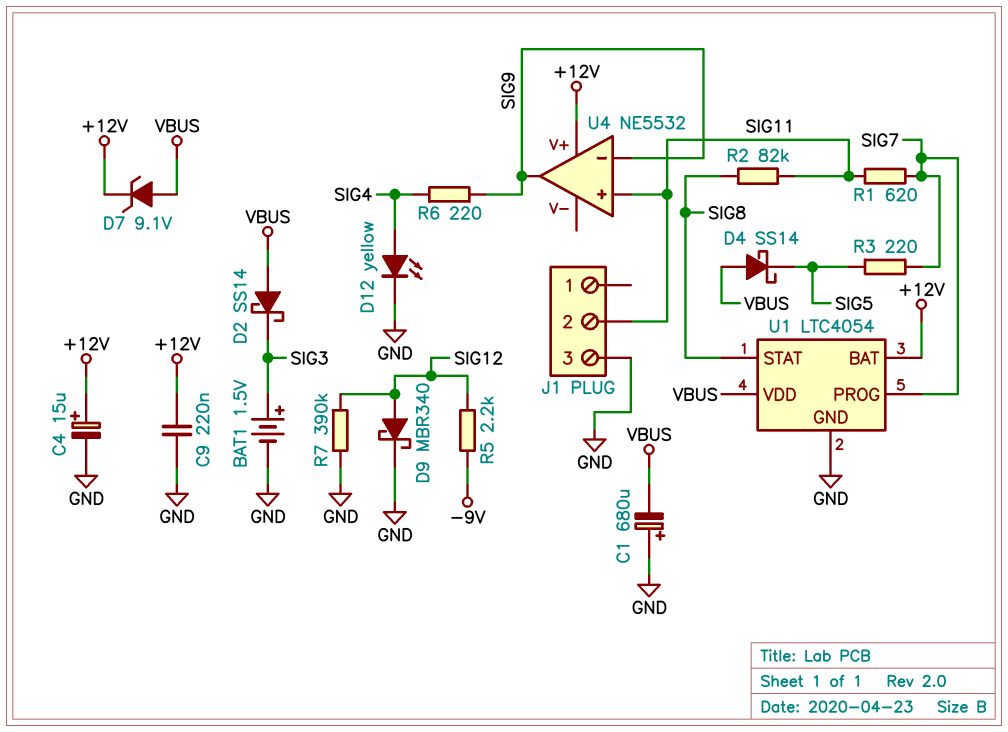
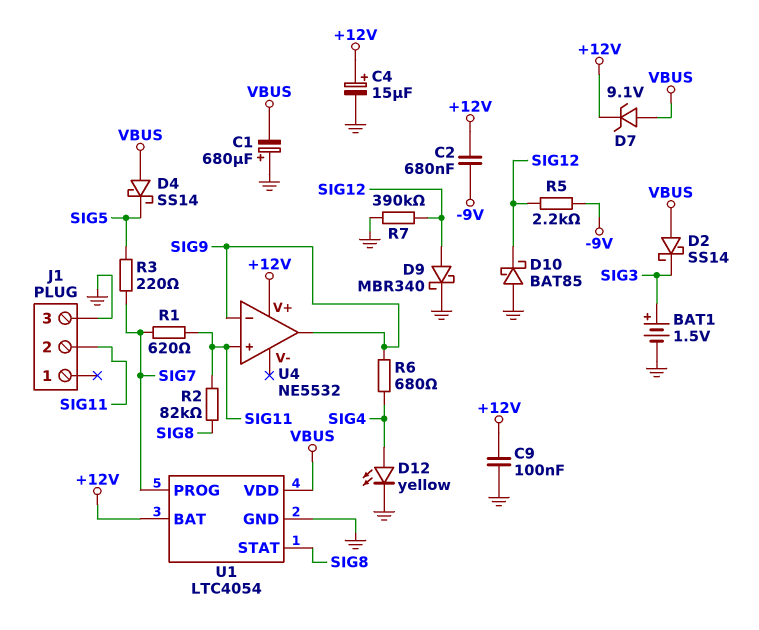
C2: none -> 680nF (+12V, -9V)
C9: 220nF (+12V, GND) -> 100nF (+12V, GND)
D10: none -> schottky BAT85 (A GND, K SIG12)
R6: 220 (SIG4, SIG9) -> 680 (SIG4, SIG9)

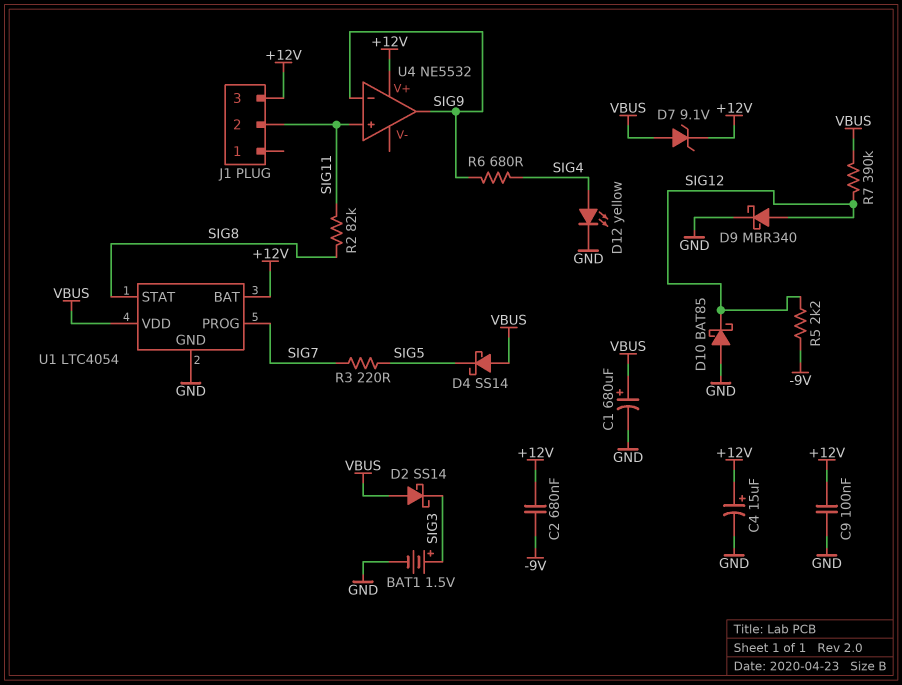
C1: 680uF (plus GND, minus VBUS) -> 680uF (plus VBUS, minus GND)
J1 pin 3: GND -> +12V
R1: 620 (SIG7, SIG11) -> none
R7: 390k (GND, SIG12) -> 390k (SIG12, VBUS)

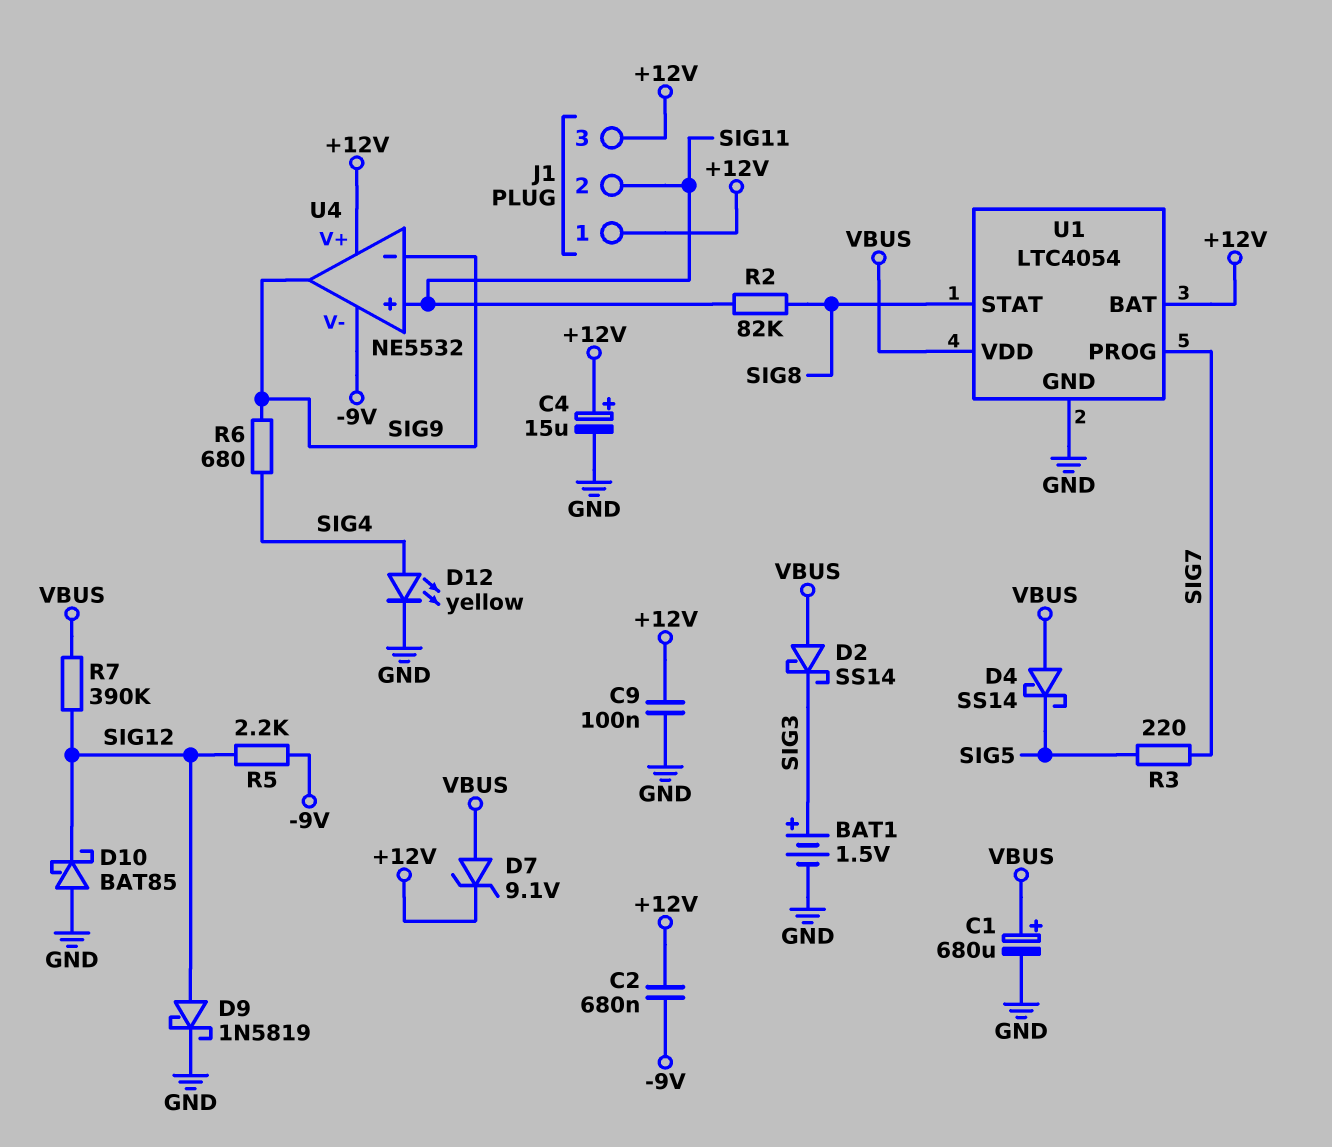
D9: schottky MBR340 (A SIG12, K GND) -> schottky 1N5819 (A SIG12, K GND)
J1 pin 1: none -> +12V
U4 pin V-: none -> -9V

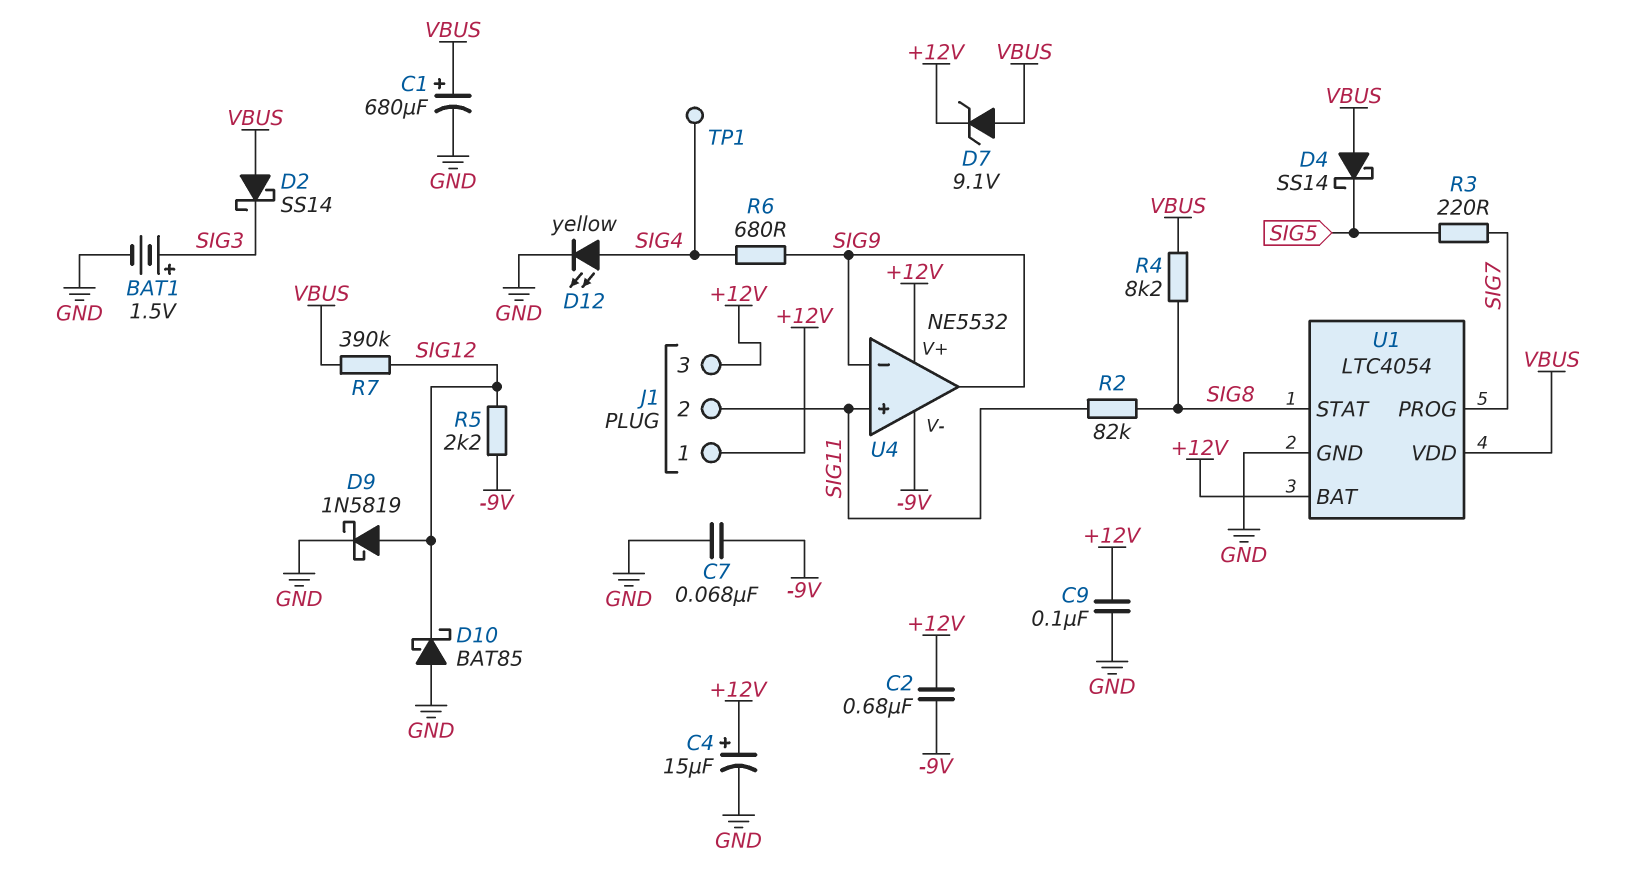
C7: none -> 68nF (-9V, GND)
R4: none -> 8.2k (SIG8, VBUS)
TP1: none -> test point (SIG4)

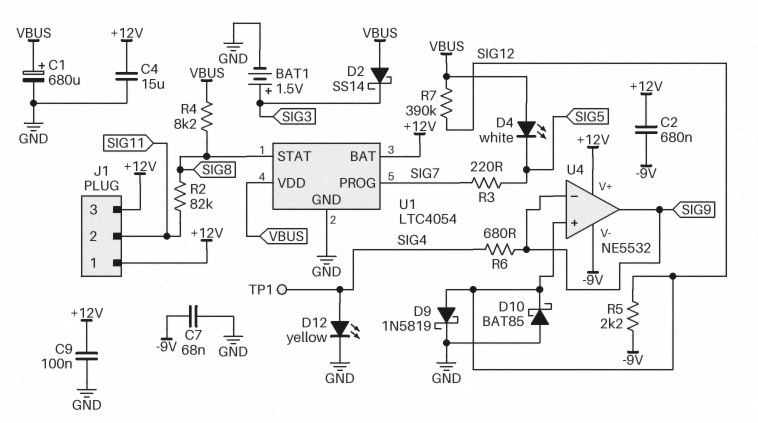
C4: 15uF (plus +12V, minus GND) -> 15uF (+12V, GND)
D4: schottky SS14 (A VBUS, K SIG5) -> LED white (A VBUS, K SIG5)
D7: zener 9.1V (A VBUS, K +12V) -> none
U4 pin in+: SIG11 -> SIG12

